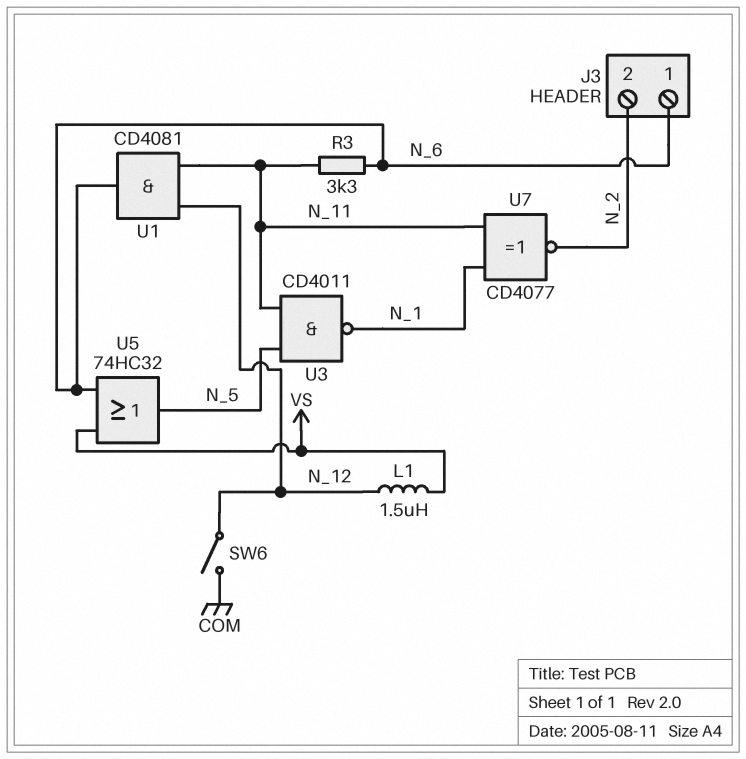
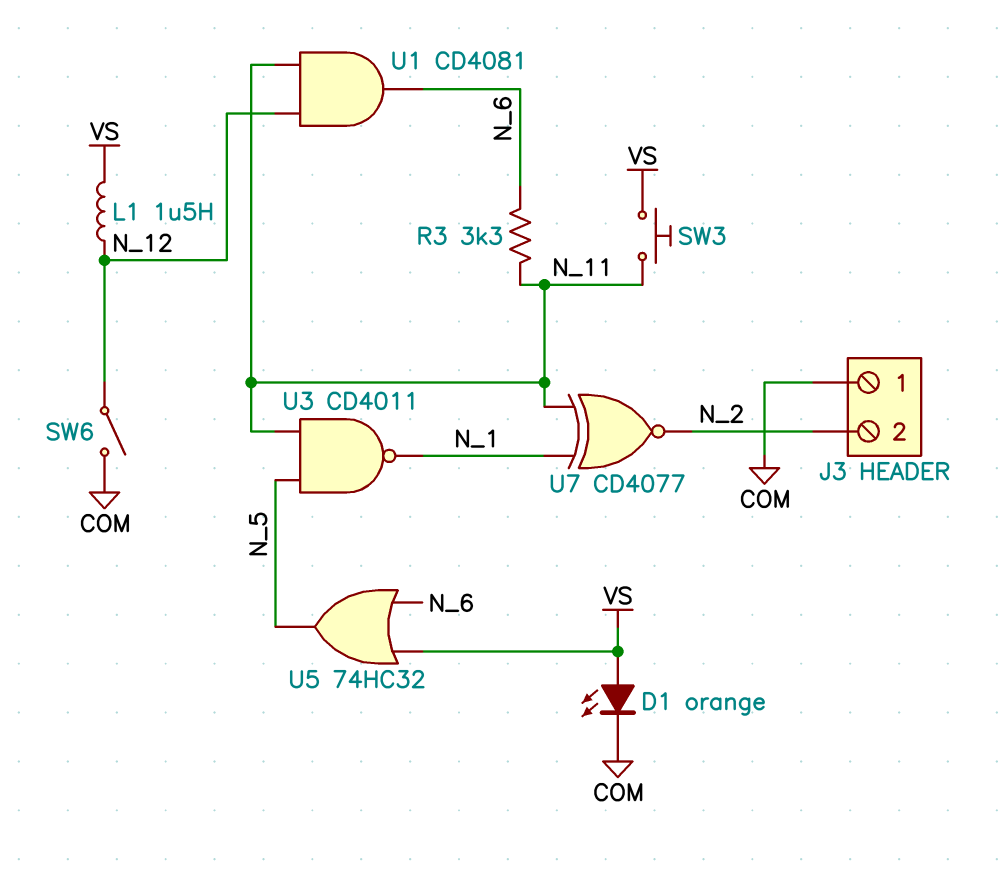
D1: none -> LED orange (A VS, K COM)
J3 pin 1: N_6 -> COM
SW3: none -> button (N_11, VS)

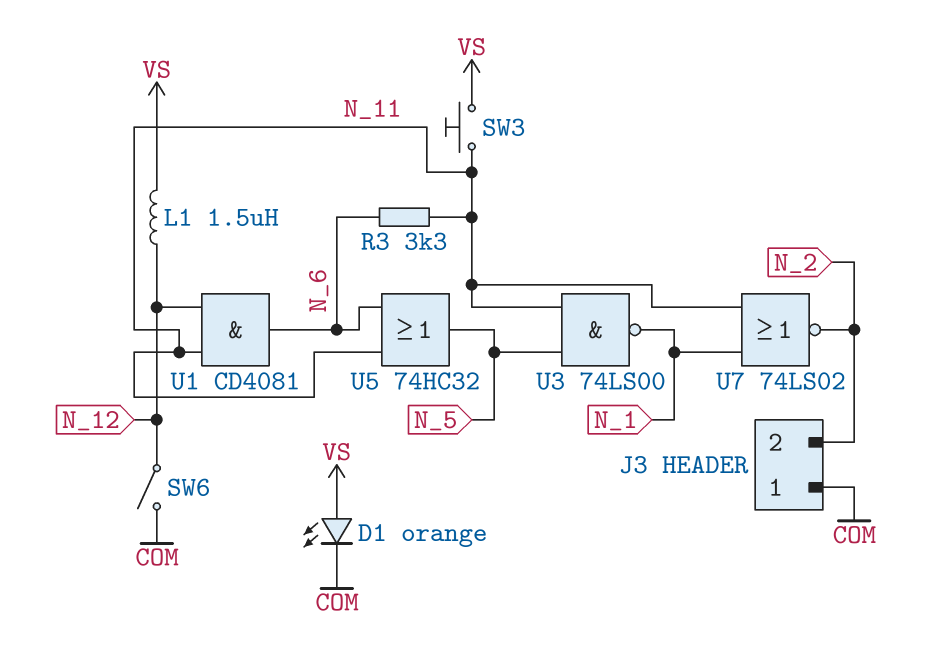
U3: NAND CD4011 (in N_5, in N_11, out N_1) -> NAND 74LS00 (in N_5, in N_11, out N_1)
U5: OR 74HC32 (in N_6, in VS, out N_5) -> OR 74HC32 (in N_6, in N_11, out N_5)
U7: XNOR CD4077 (in N_1, in N_11, out N_2) -> NOR 74LS02 (in N_1, in N_11, out N_2)

